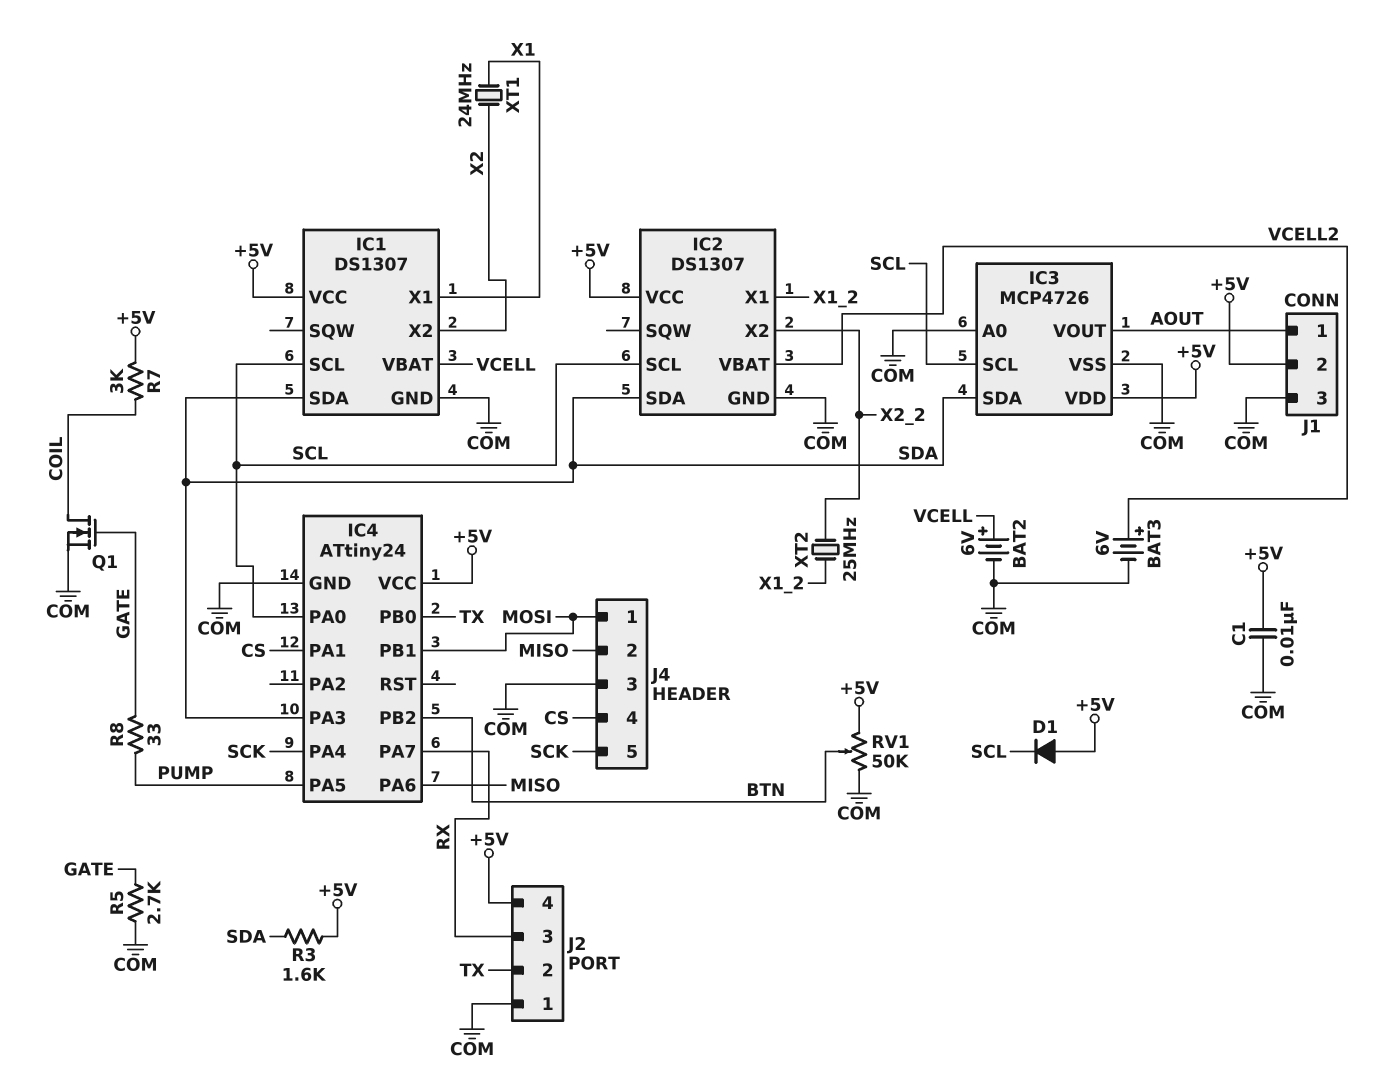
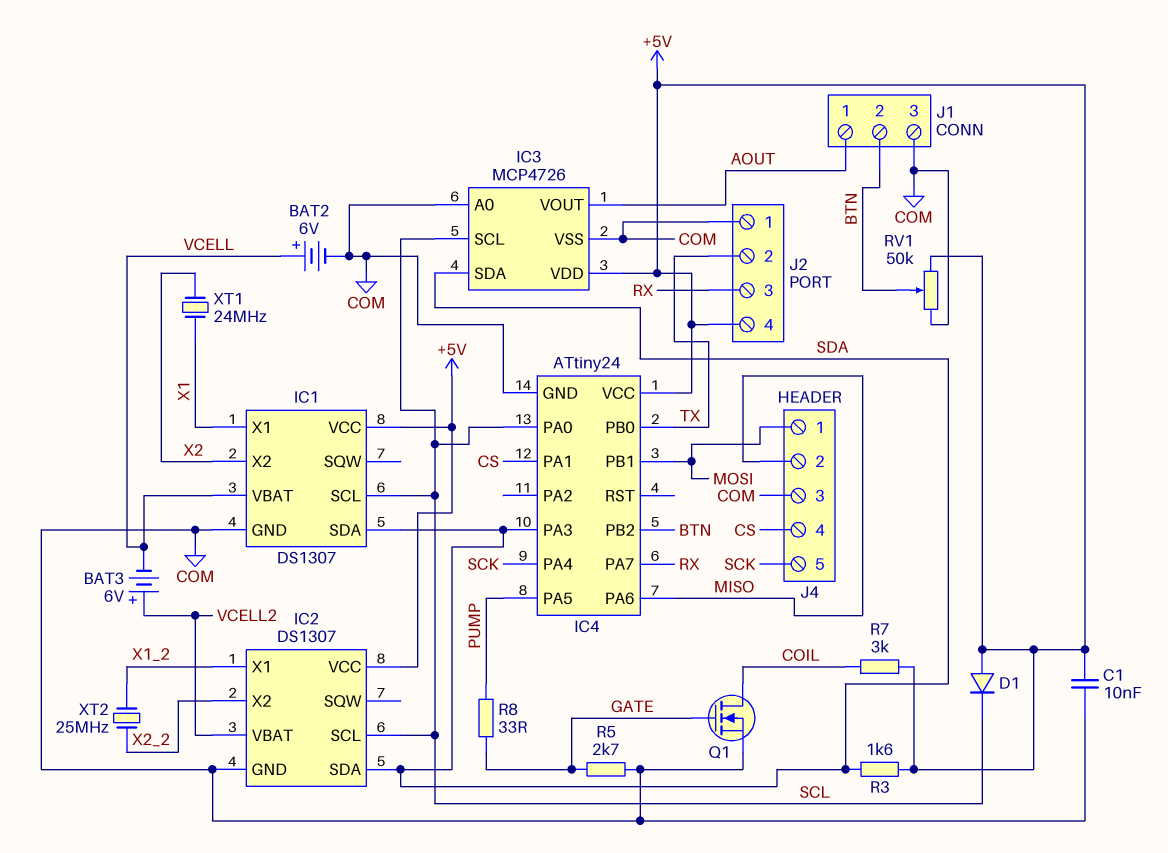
BAT3: 6V (plus VCELL2, minus COM) -> 6V (plus VCELL2, minus VCELL)
J1 pin 2: +5V -> BTN

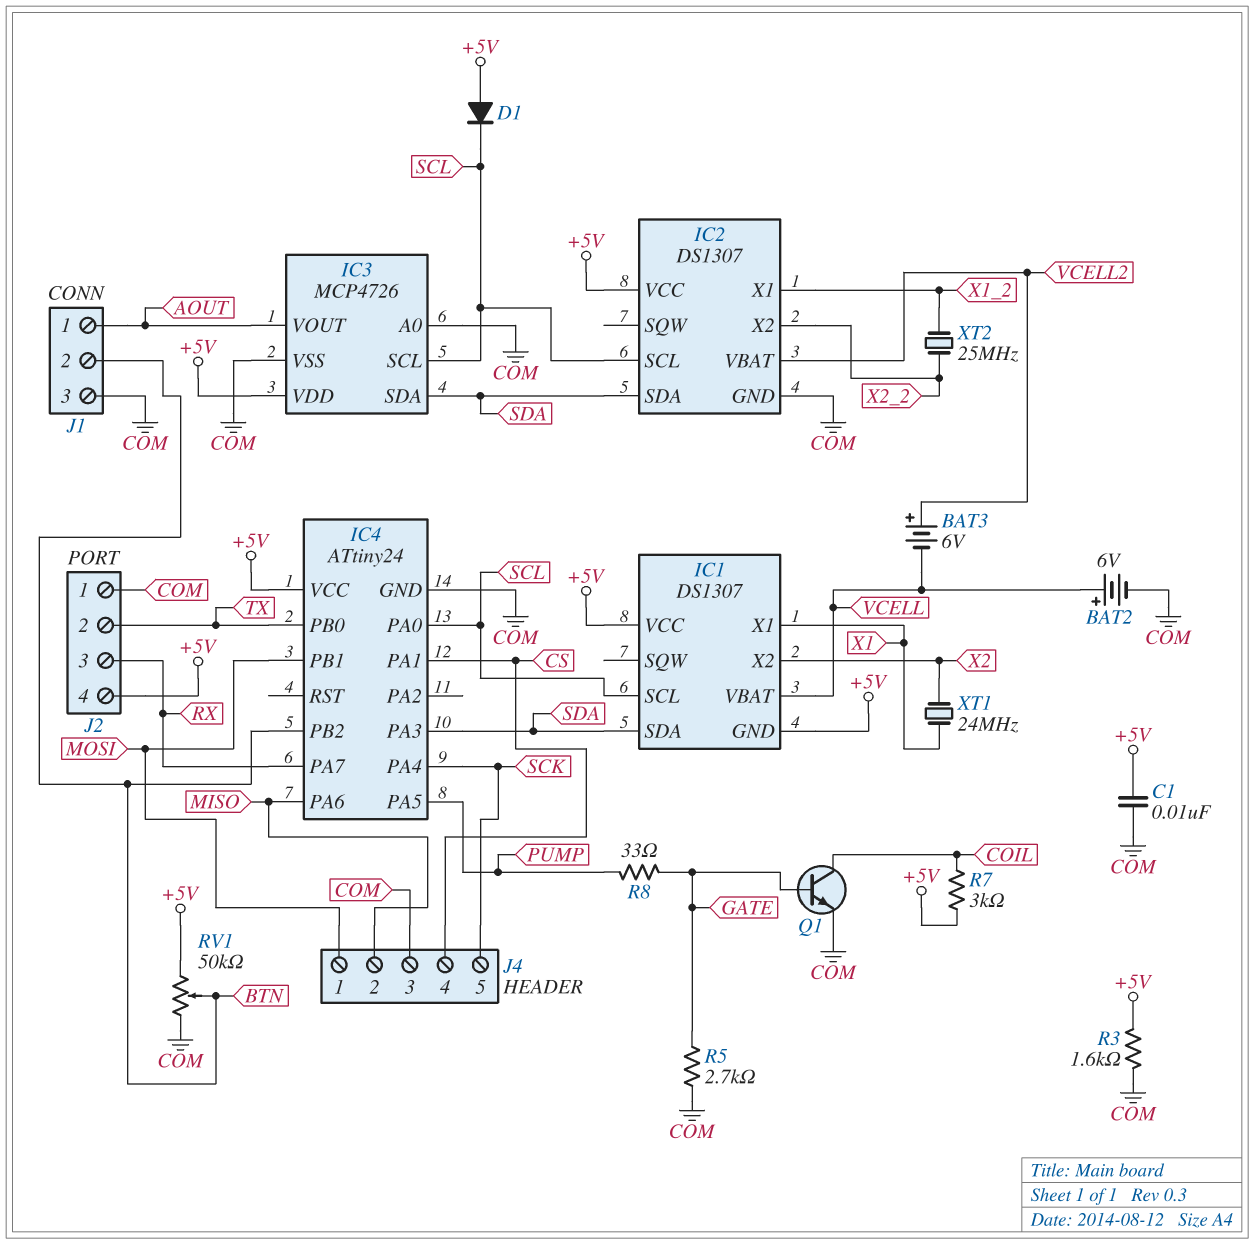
IC1 pin GND: COM -> +5V
Q1: NMOS (G GATE, D COIL, S COM) -> NPN (B GATE, C COIL, E COM)
R3: 1.6k (+5V, SDA) -> 1.6k (+5V, COM)

